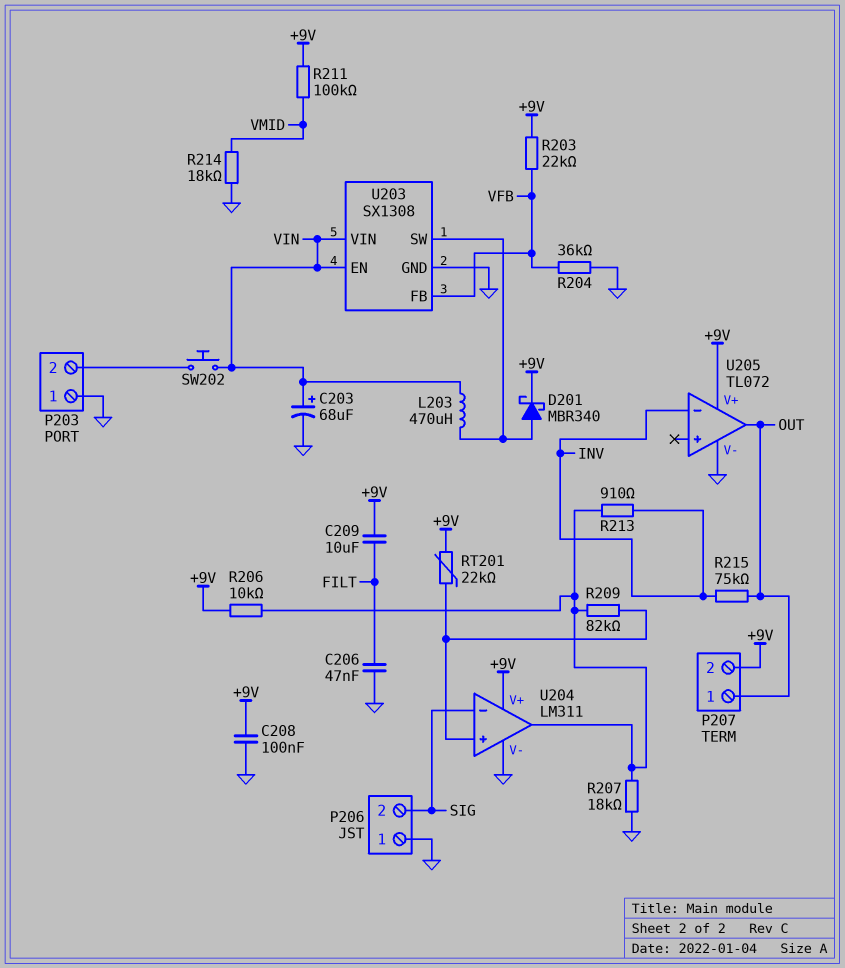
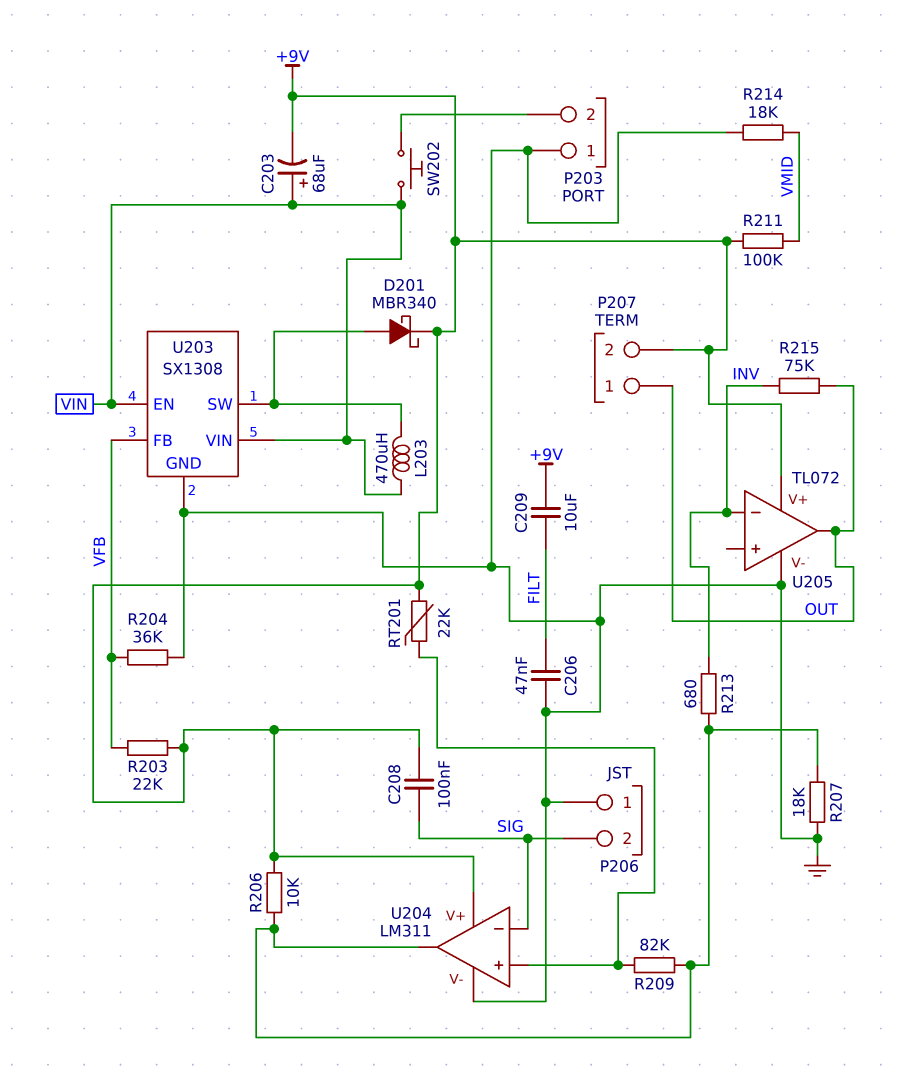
C203: 68uF (plus VIN, minus GND) -> 68uF (plus VIN, minus +9V)
C208: 100nF (+9V, GND) -> 100nF (+9V, SIG)
R213: 910 (INV, U204/out) -> 680 (INV, U204/out)

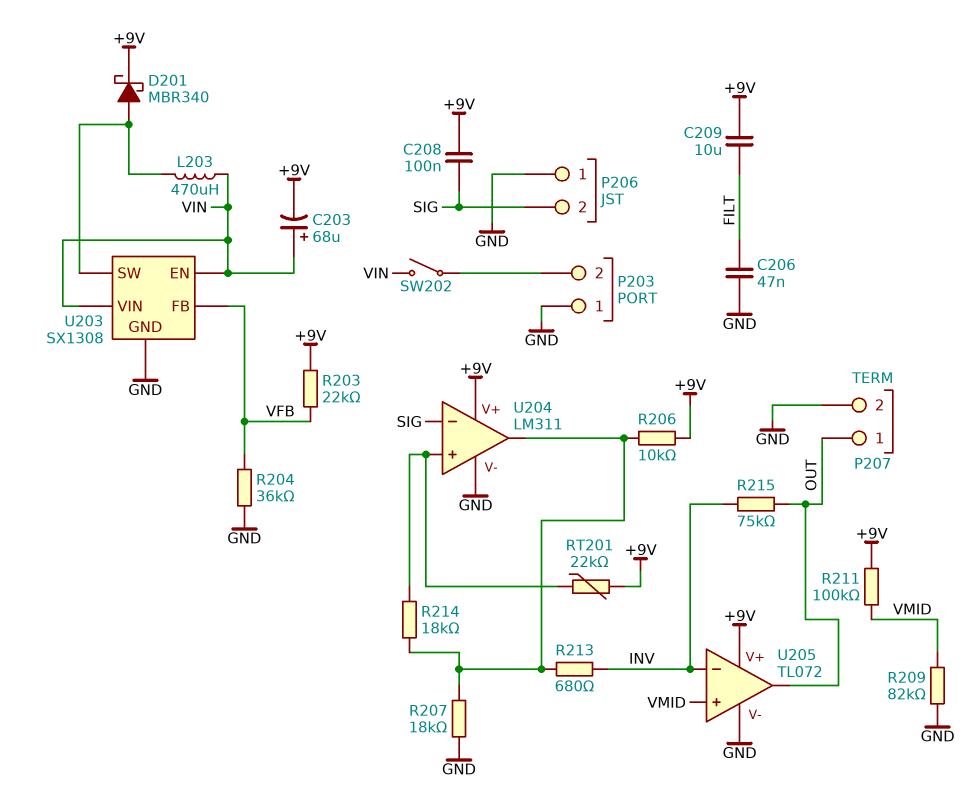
P207 pin 2: +9V -> GND
R209: 82k (U204/in+, U204/out) -> 82k (GND, VMID)
R214: 18k (GND, VMID) -> 18k (U204/in+, U204/out)
SW202: button (P203/2, VIN) -> switch (P203/2, VIN)
U205 pin in+: none -> VMID

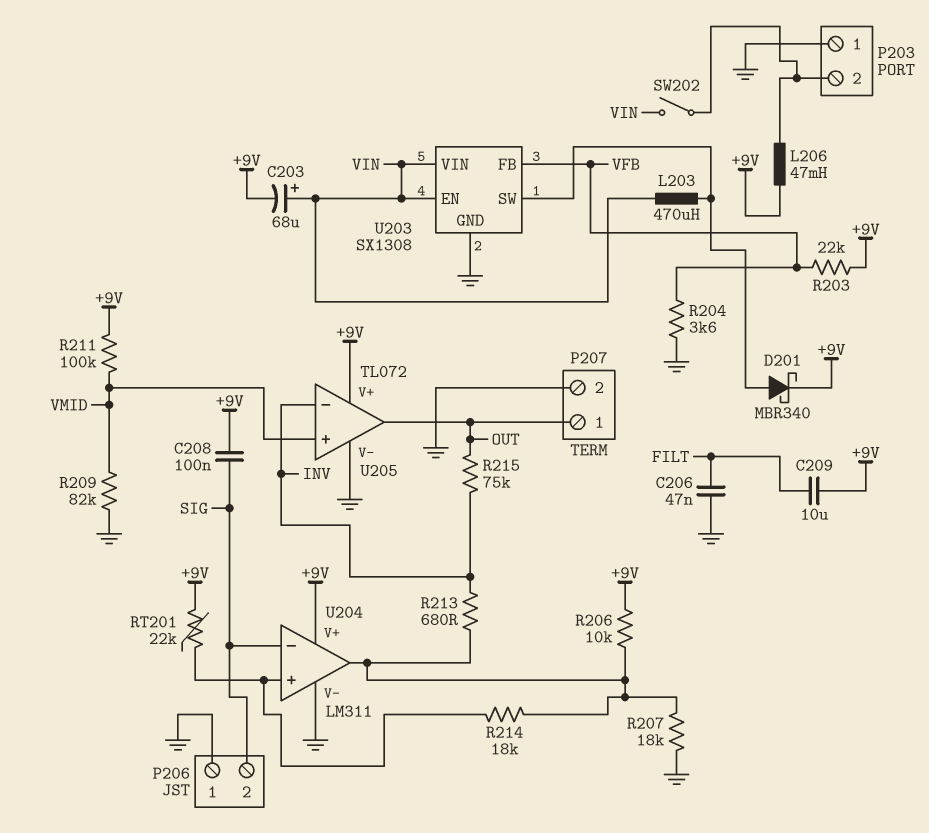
L206: none -> 47mH (+9V, P203/2)
R204: 36k (GND, VFB) -> 3.6k (GND, VFB)

